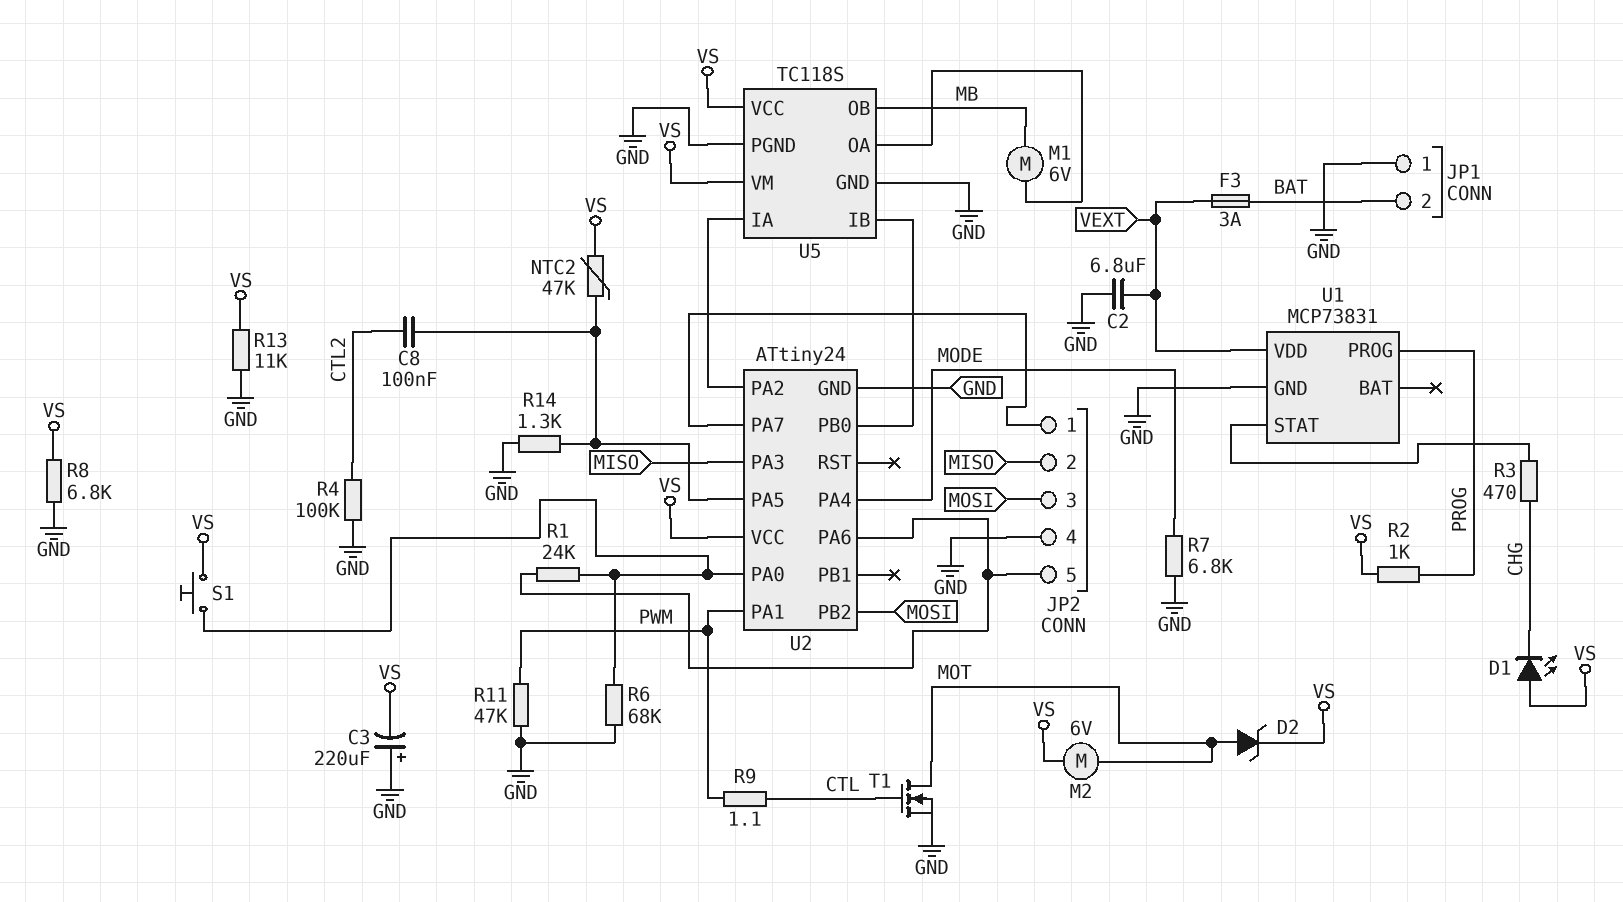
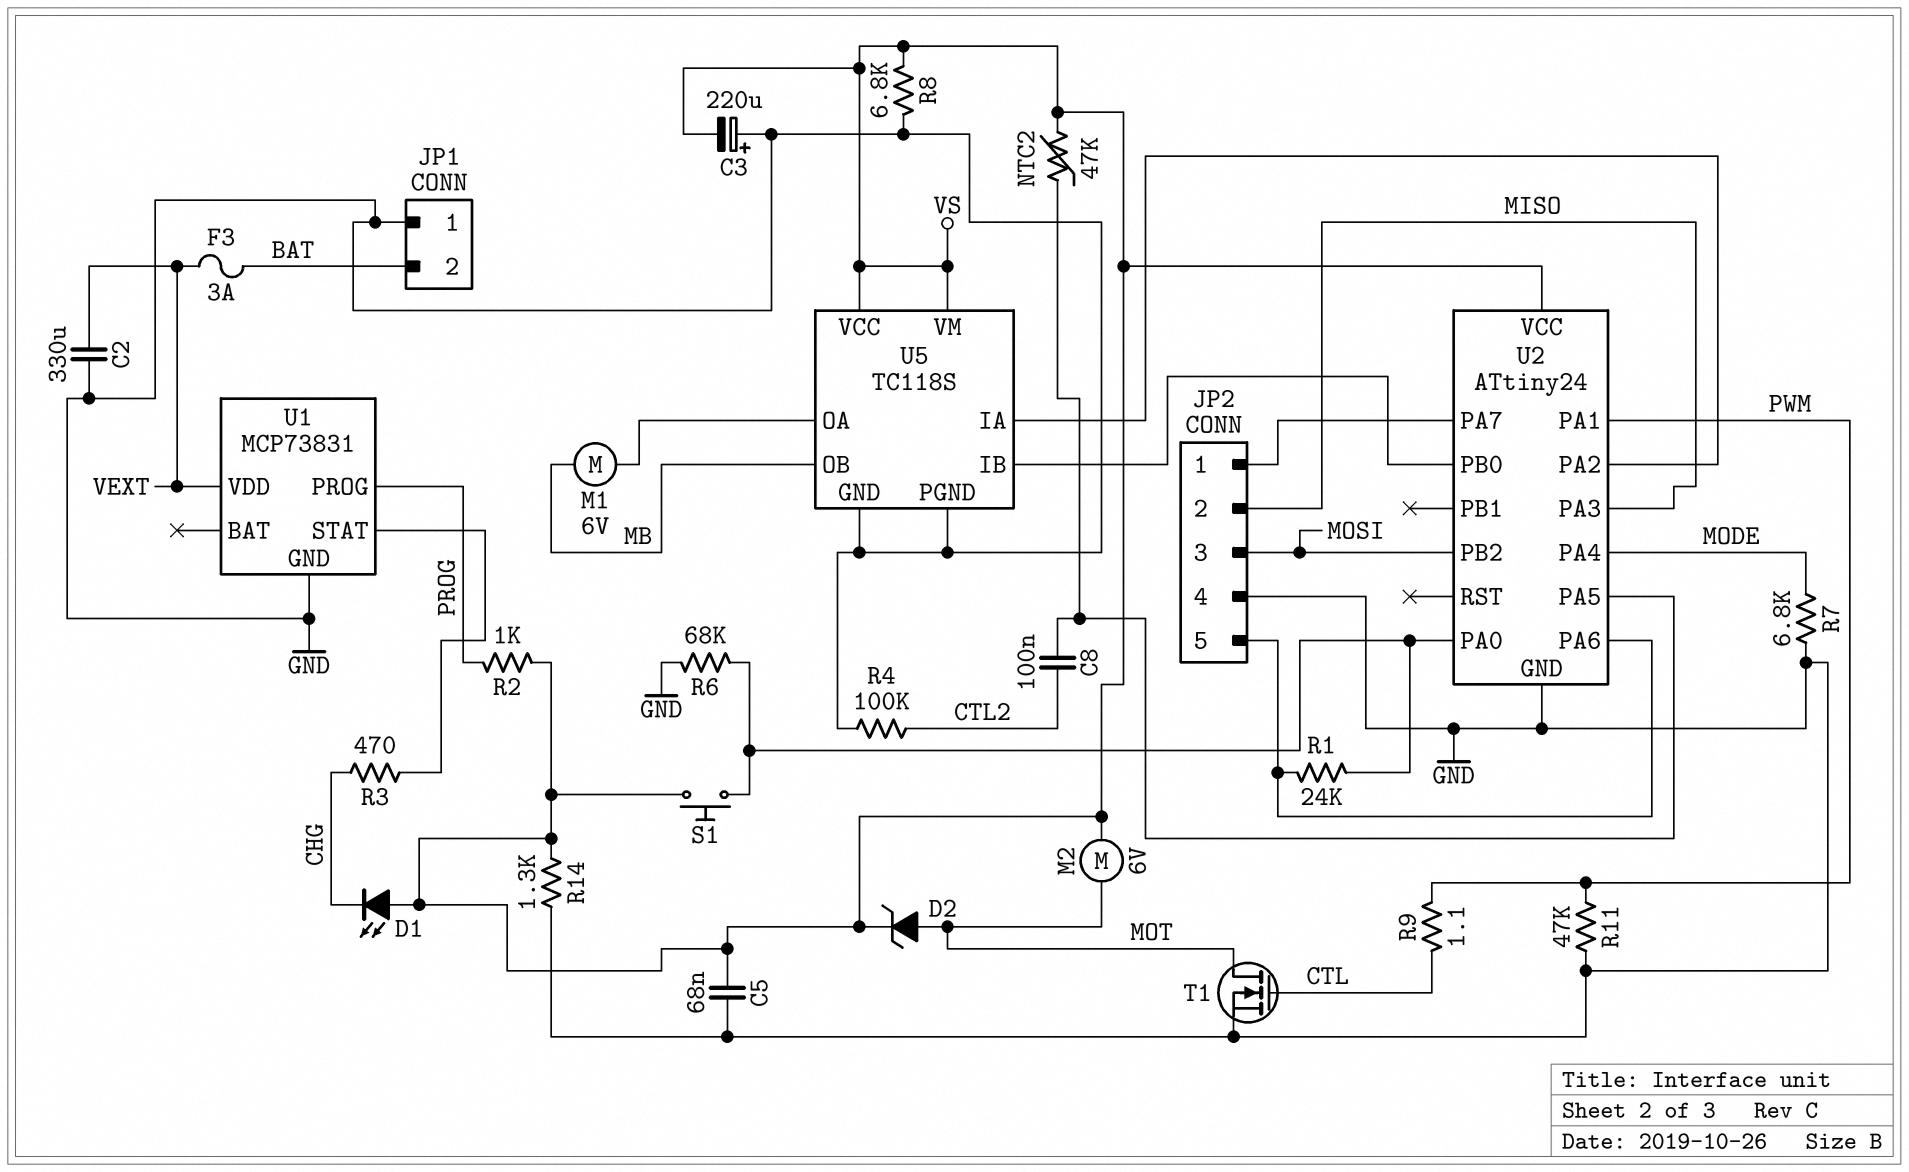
C2: 6.8uF (GND, VEXT) -> 330uF (GND, VEXT)
C5: none -> 68nF (GND, VS)
R13: 11k (GND, VS) -> none
R14: 1.3k (GND, U2/PA5) -> 1.3k (GND, VS)

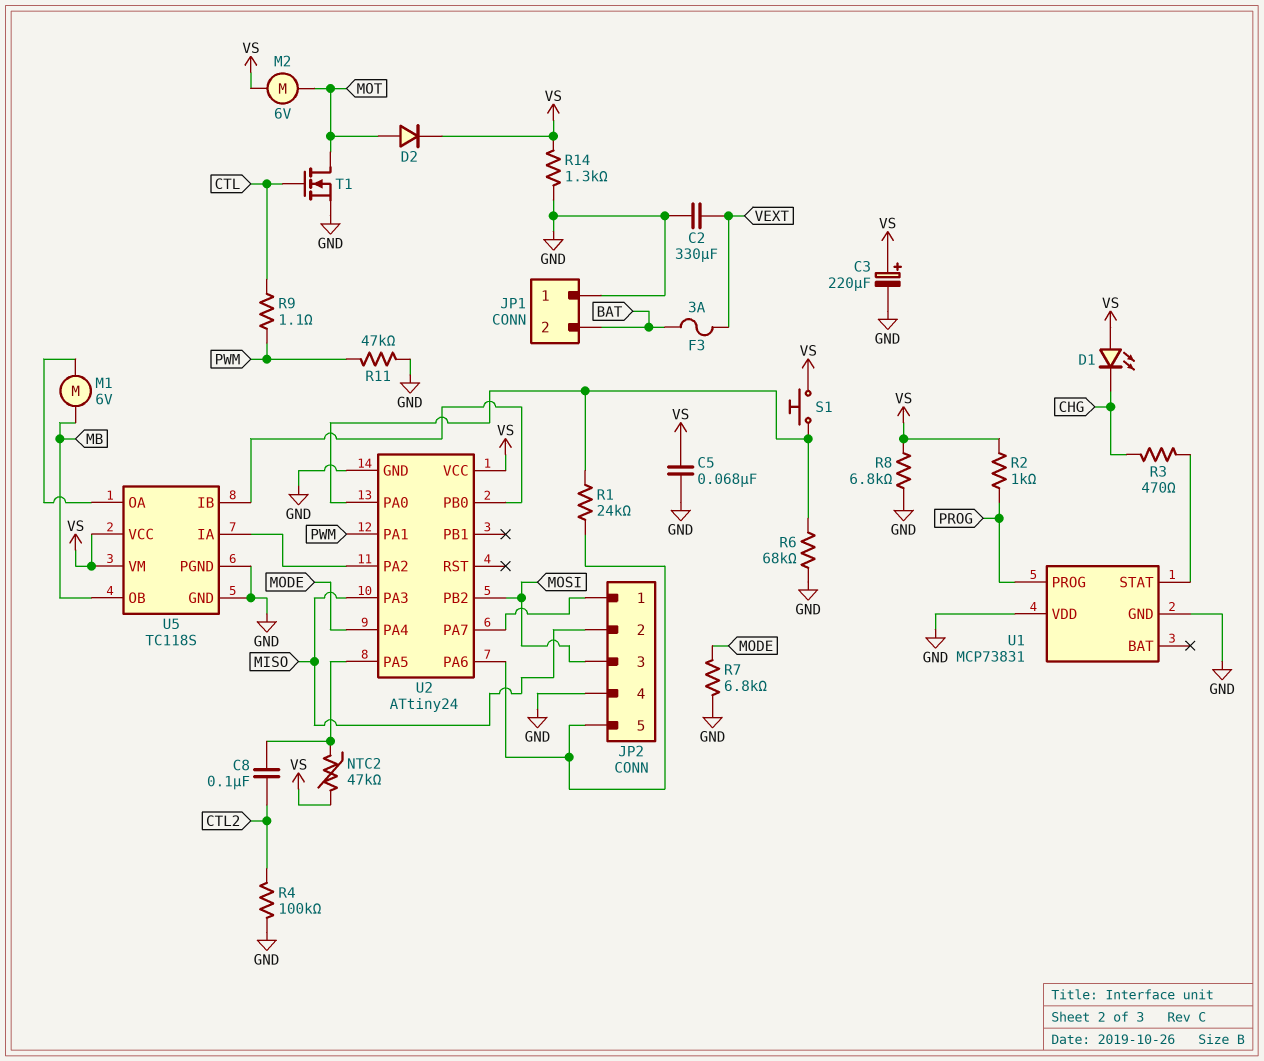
C3: 220uF (plus GND, minus VS) -> 220uF (plus VS, minus GND)
D2: zener (A MOT, K VS) -> diode (A MOT, K VS)
U1 pin VDD: VEXT -> GND

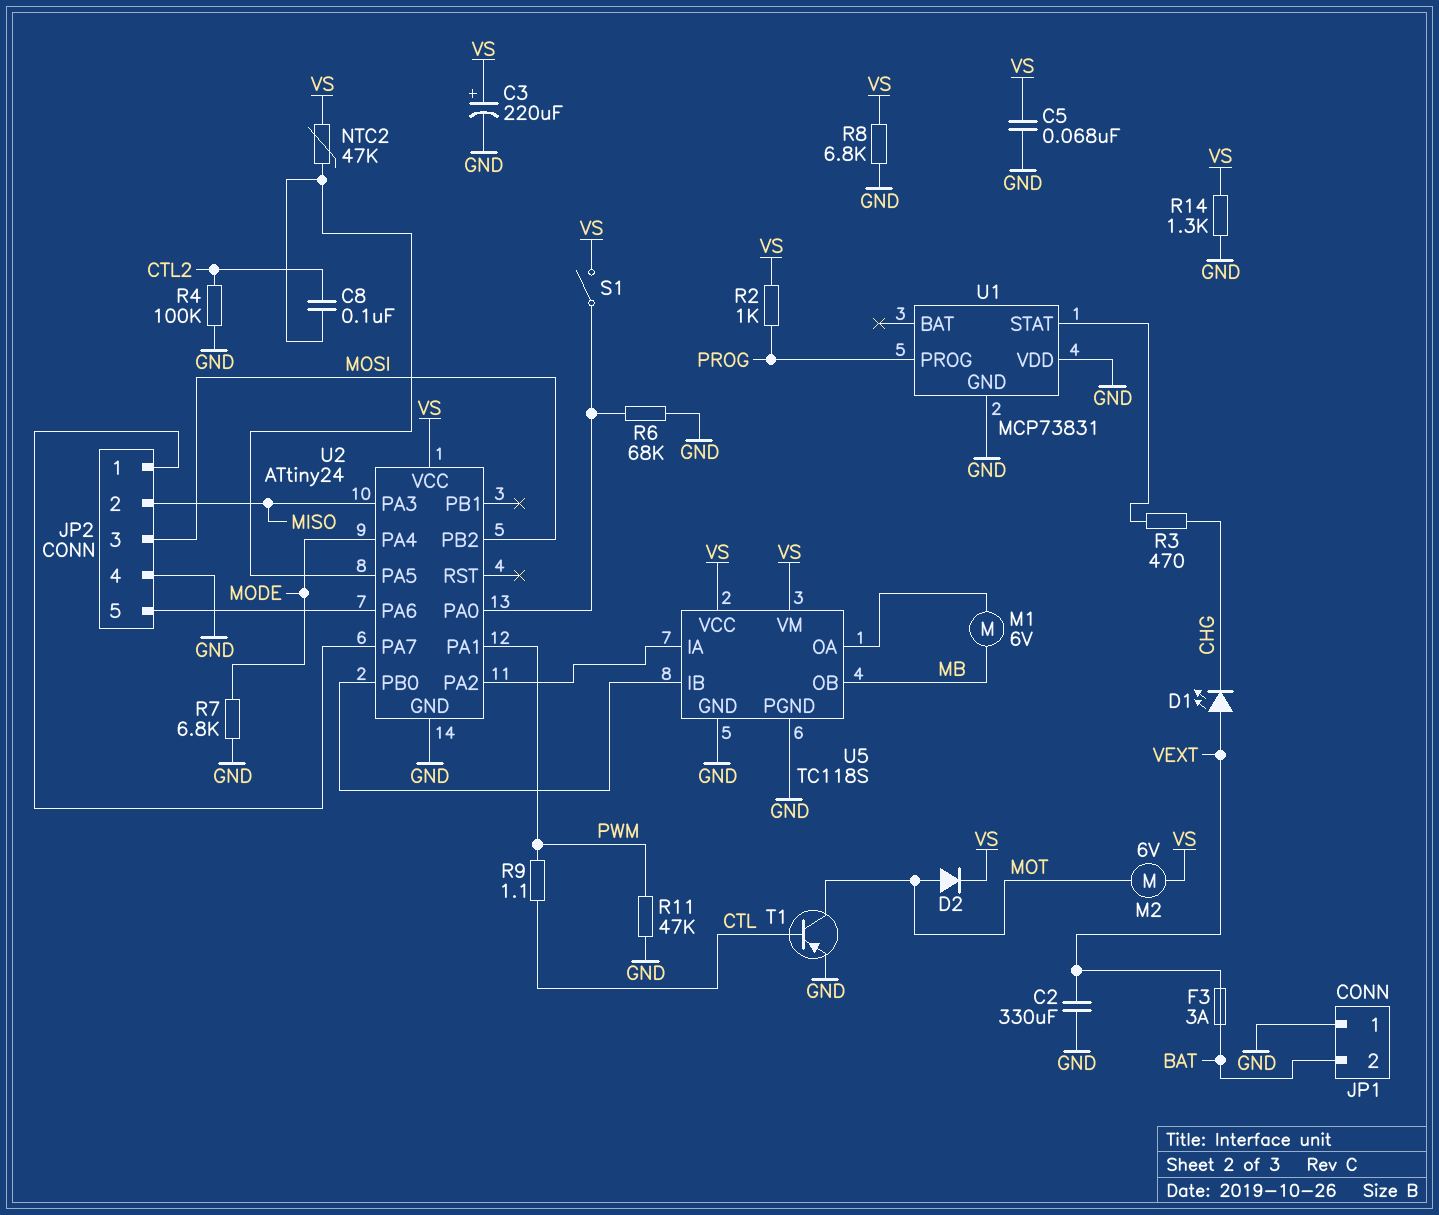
D1: LED (A VS, K CHG) -> LED (A VEXT, K CHG)
R1: 24k (JP2/5, U2/PA0) -> none
S1: button (U2/PA0, VS) -> switch (U2/PA0, VS)
T1: NMOS (G CTL, D MOT, S GND) -> PNP (B CTL, C MOT, E GND)

